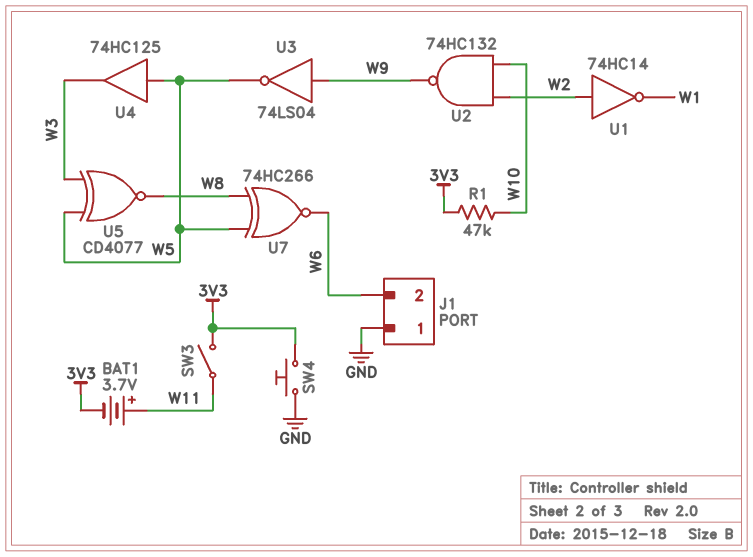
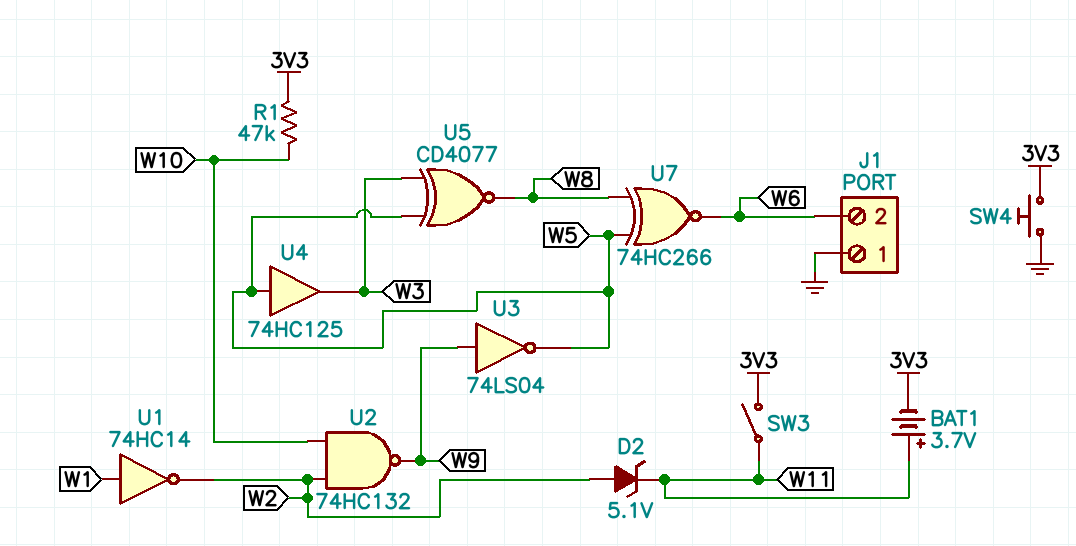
D2: none -> zener 5.1V (A W2, K W11)
U1: NOT 74HC14 (in W2, out W1) -> NOT 74HC14 (in W1, out W2)

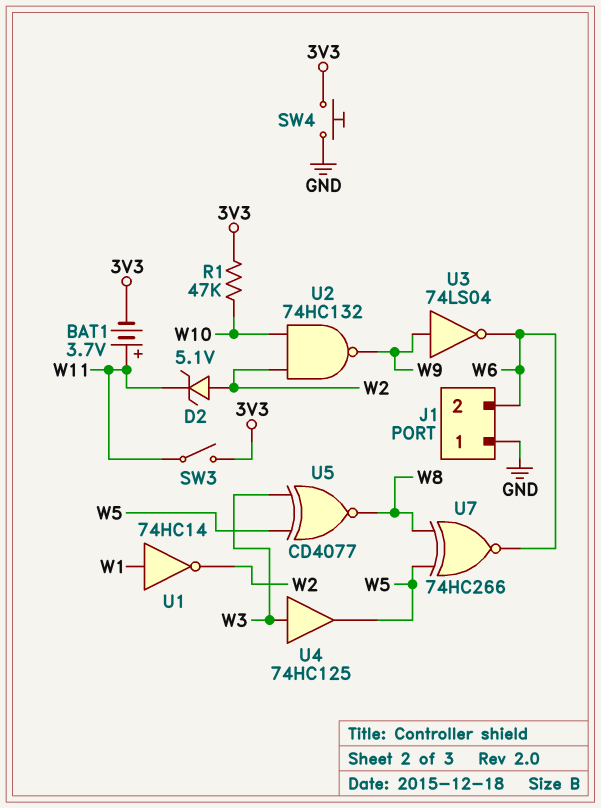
U3: NOT 74LS04 (in W9, out W5) -> NOT 74LS04 (in W9, out W6)
U4: buffer 74HC125 (in W5, out W3) -> buffer 74HC125 (in W3, out W5)

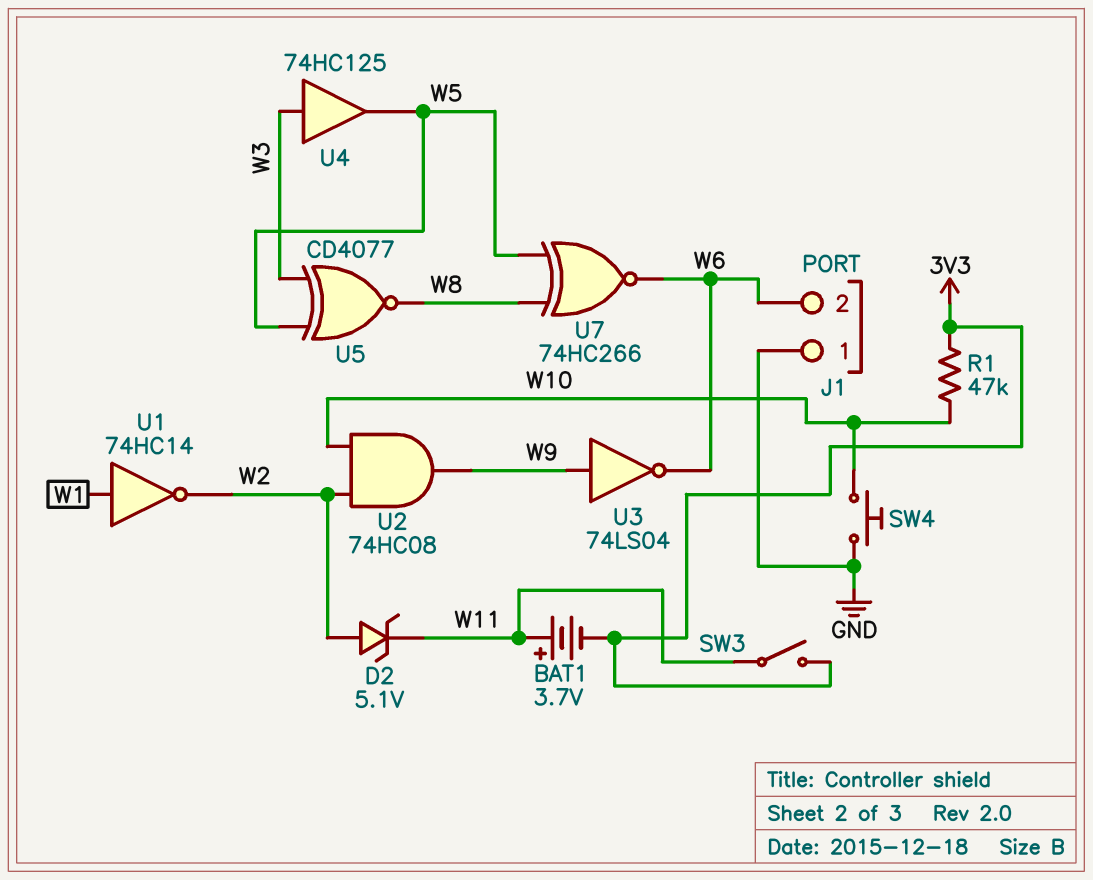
SW4: button (3V3, GND) -> button (GND, W10)
U2: NAND 74HC132 (in W2, in W10, out W9) -> AND 74HC08 (in W2, in W10, out W9)

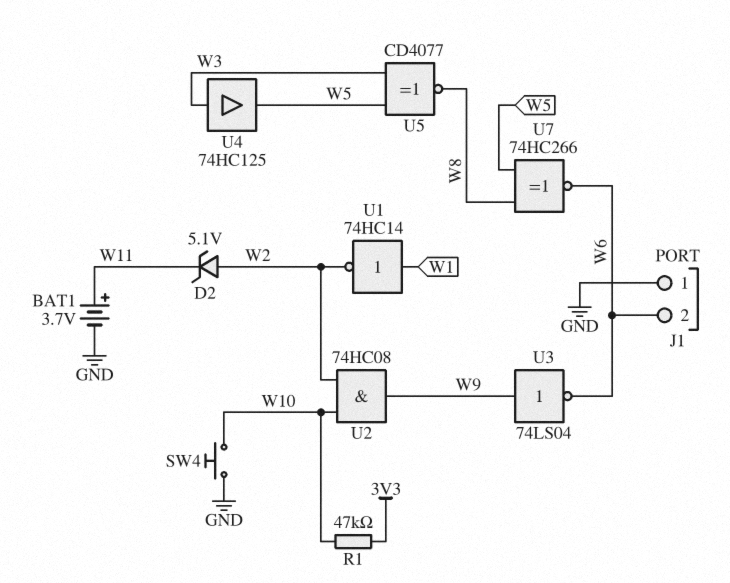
BAT1: 3.7V (plus W11, minus 3V3) -> 3.7V (plus W11, minus GND)
SW3: switch (3V3, W11) -> none

